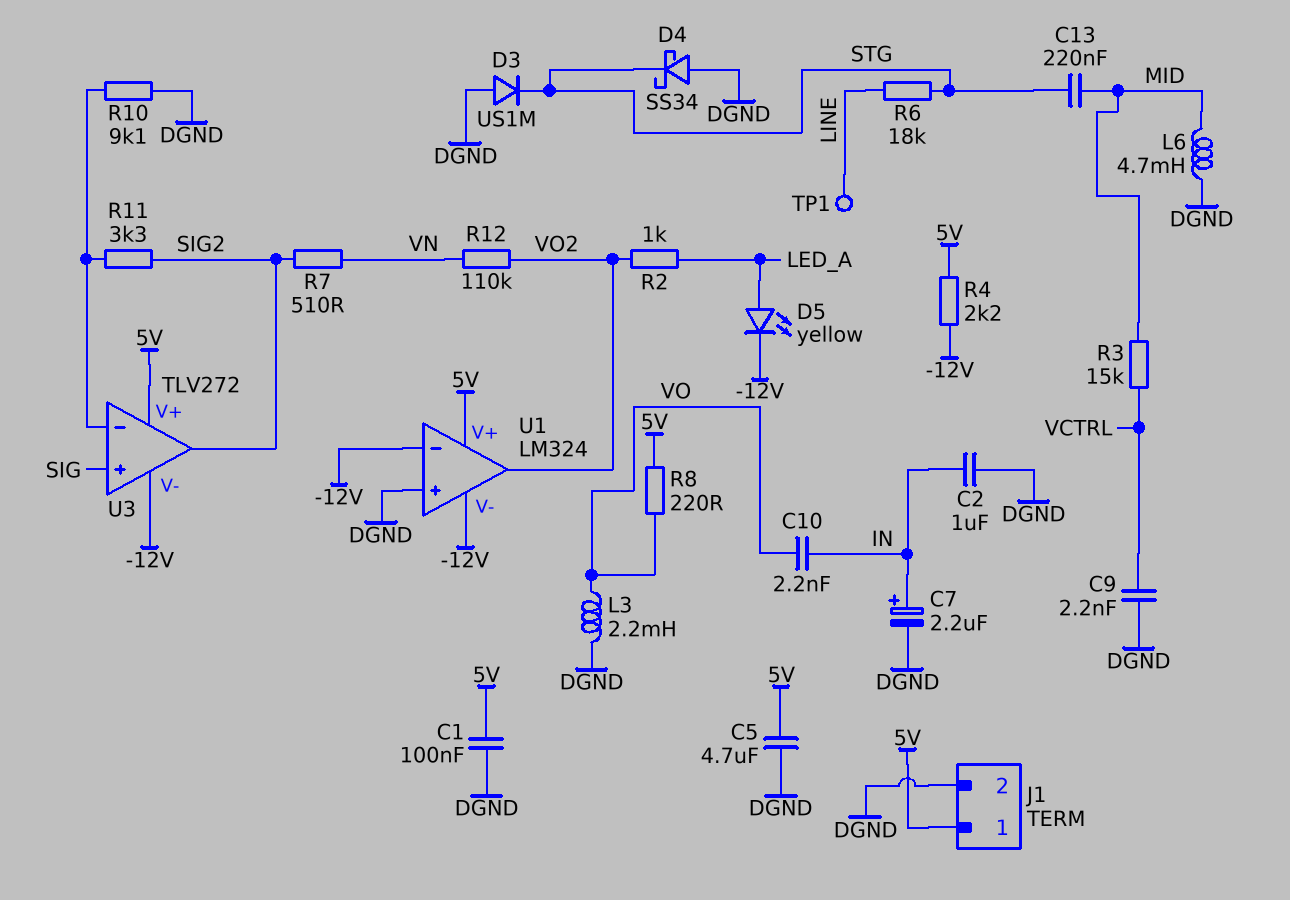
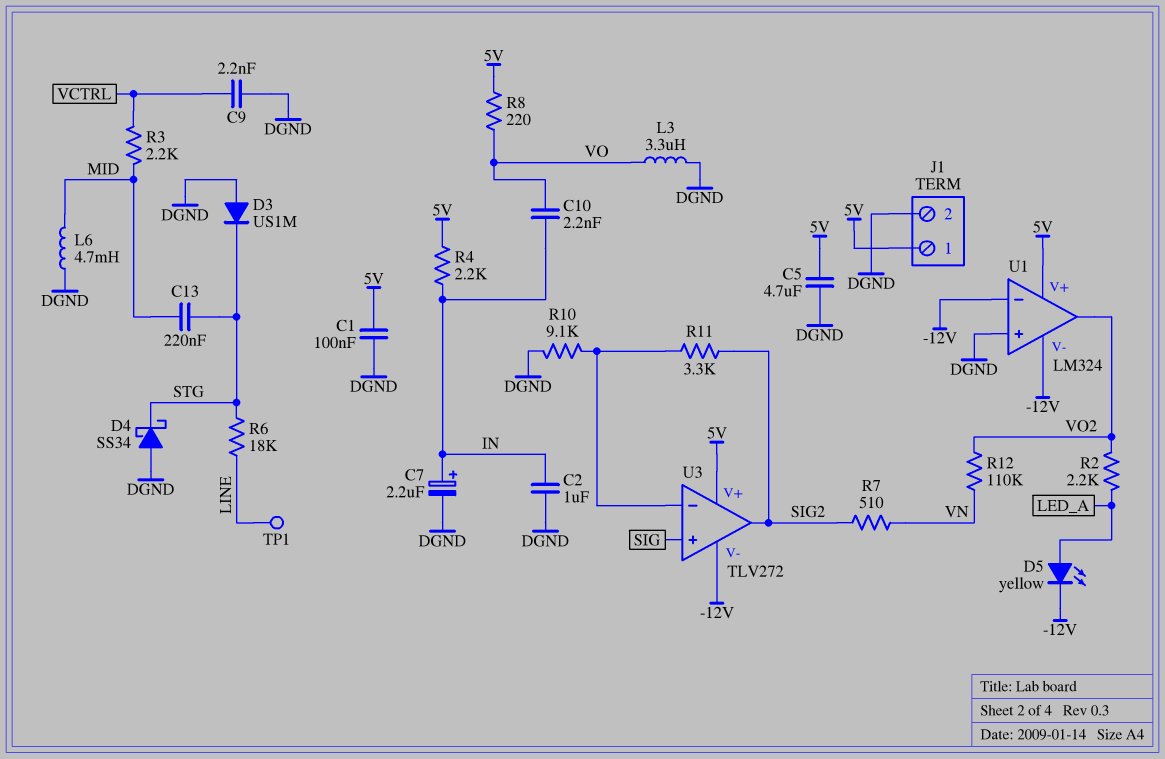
L3: 2.2mH (DGND, VO) -> 3.3uH (DGND, VO)
R2: 1k (LED_A, VO2) -> 2.2k (LED_A, VO2)
R3: 15k (MID, VCTRL) -> 2.2k (MID, VCTRL)
R4: 2.2k (-12V, 5V) -> 2.2k (5V, IN)

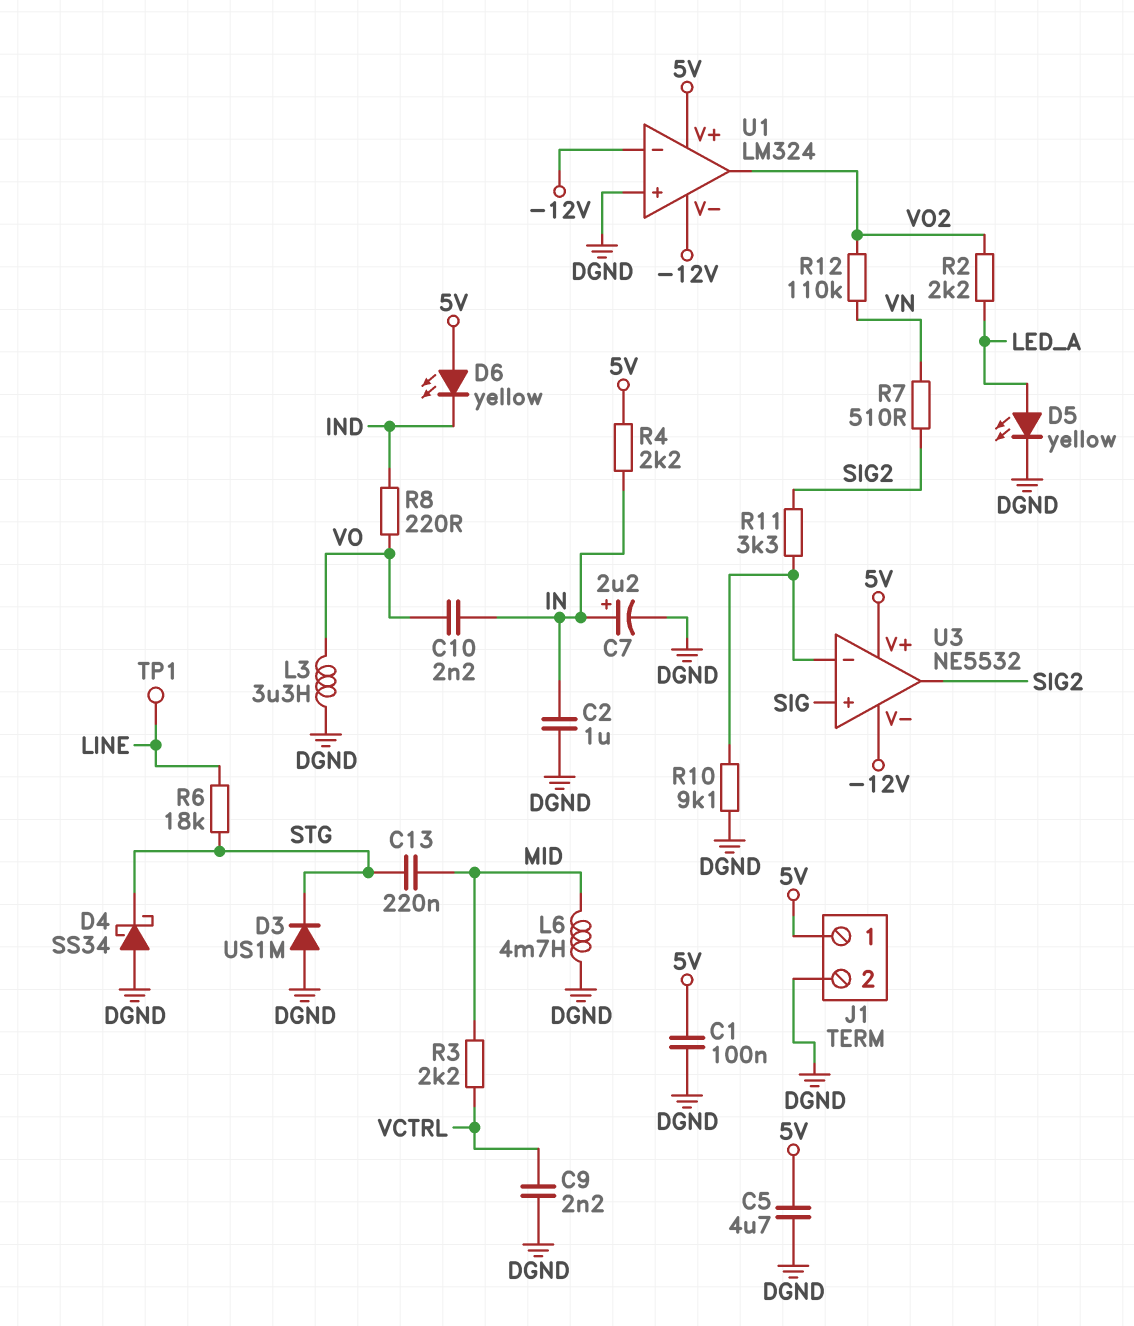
D5: LED yellow (A LED_A, K -12V) -> LED yellow (A LED_A, K DGND)
D6: none -> LED yellow (A 5V, K IND)
R8: 220 (5V, VO) -> 220 (IND, VO)
U3: TLV272 -> NE5532

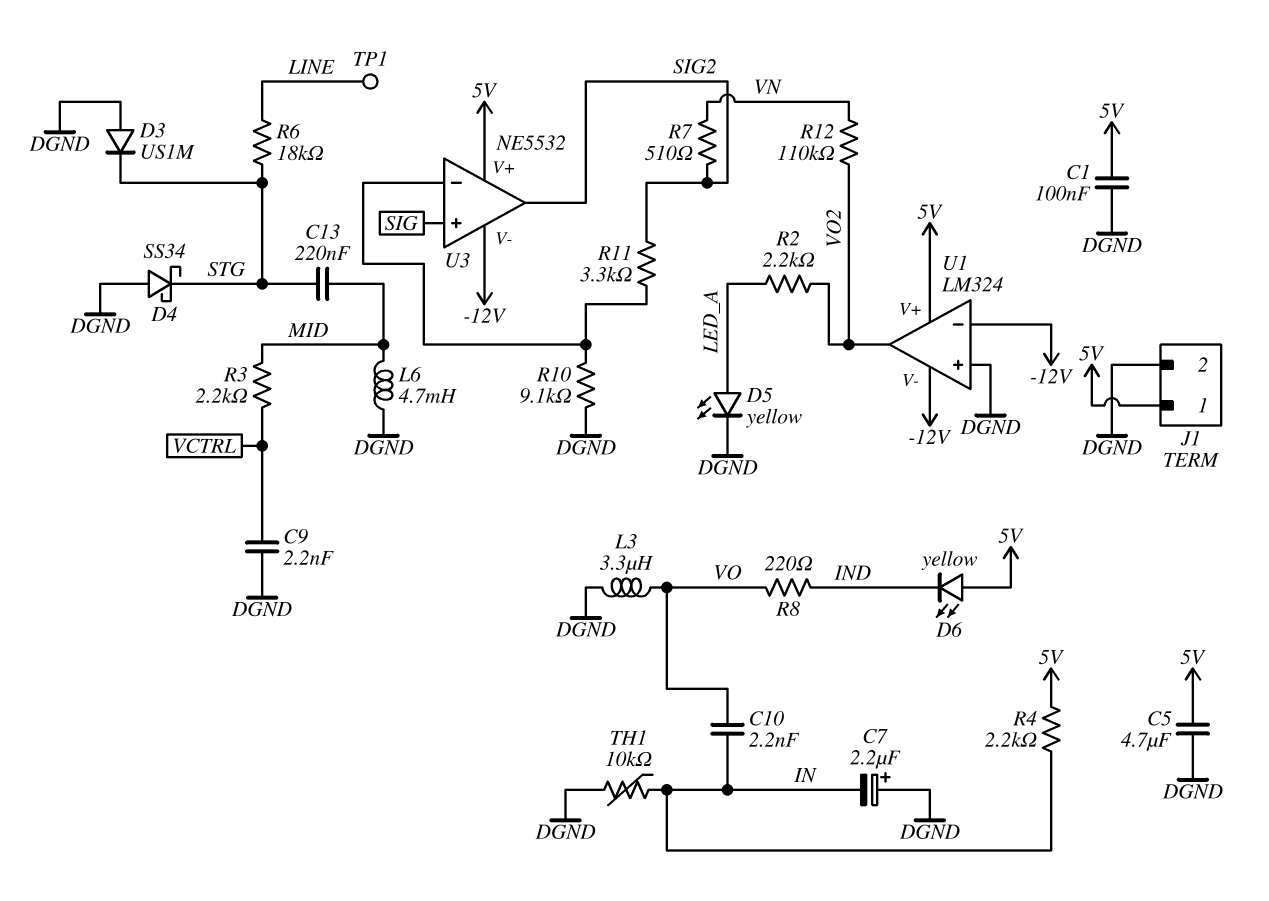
C2: 1uF (DGND, IN) -> none
C7: 2.2uF (plus IN, minus DGND) -> 2.2uF (plus DGND, minus IN)
TH1: none -> 10k (DGND, IN)

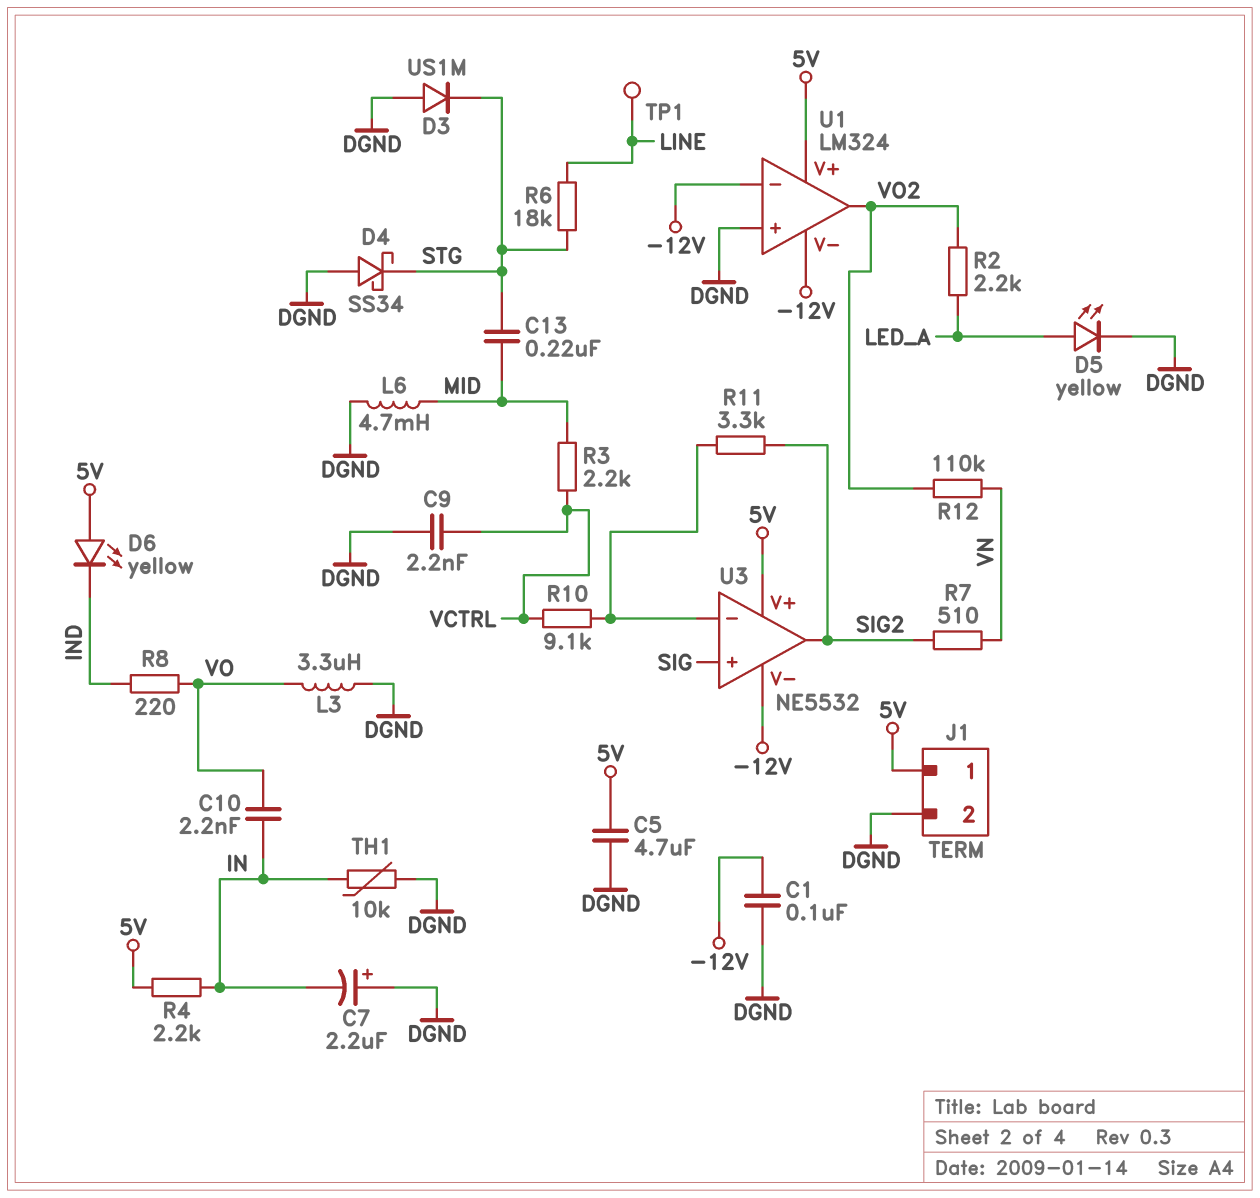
C1: 100nF (5V, DGND) -> 100nF (-12V, DGND)
R10: 9.1k (DGND, U3/in-) -> 9.1k (U3/in-, VCTRL)

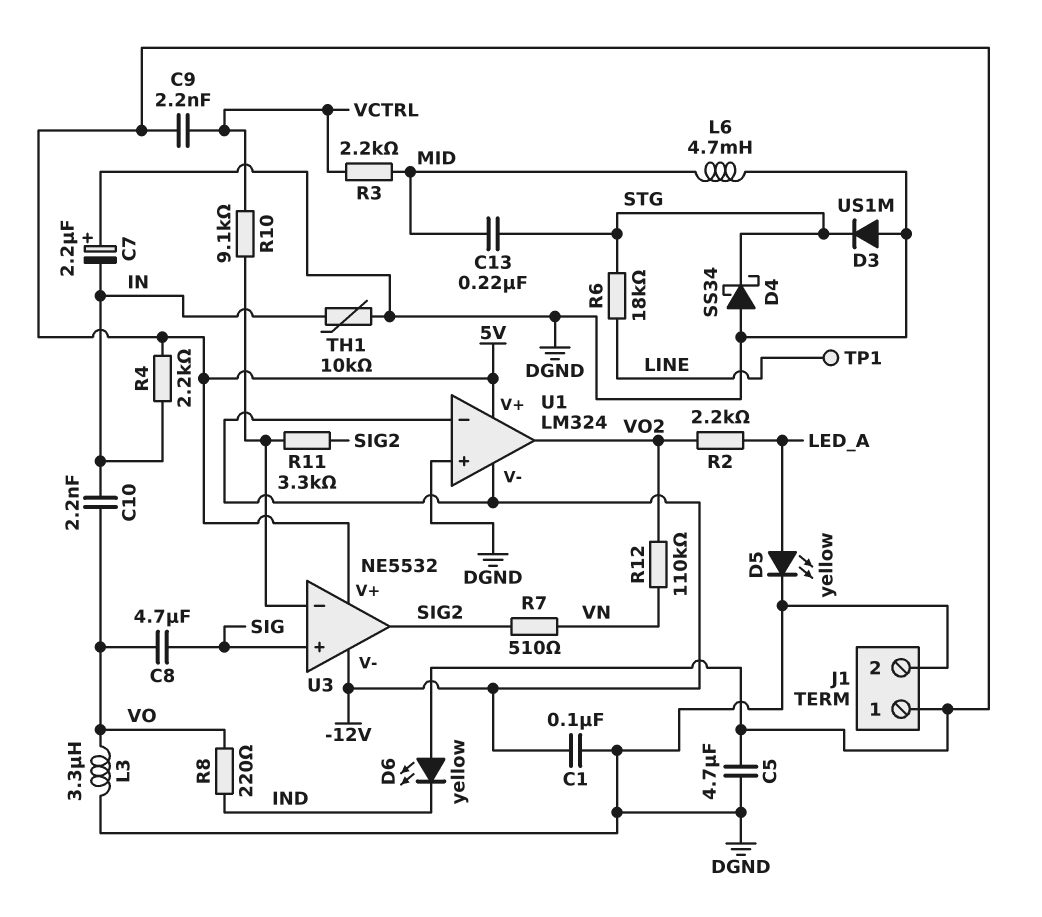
C8: none -> 4.7uF (SIG, VO)
C9: 2.2nF (DGND, VCTRL) -> 2.2nF (5V, VCTRL)

